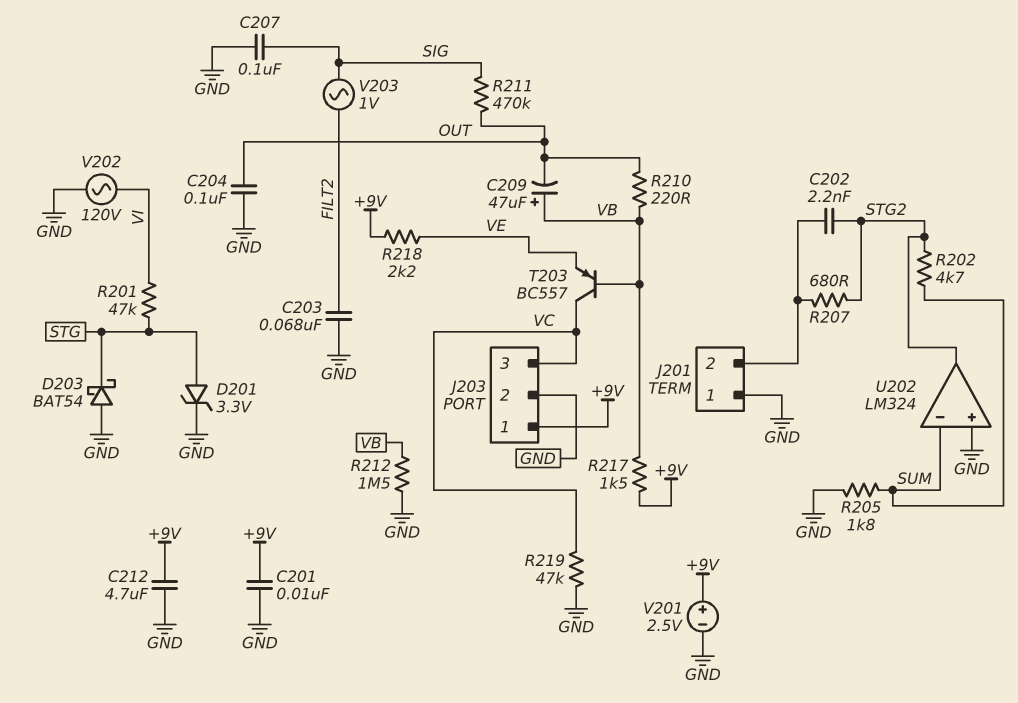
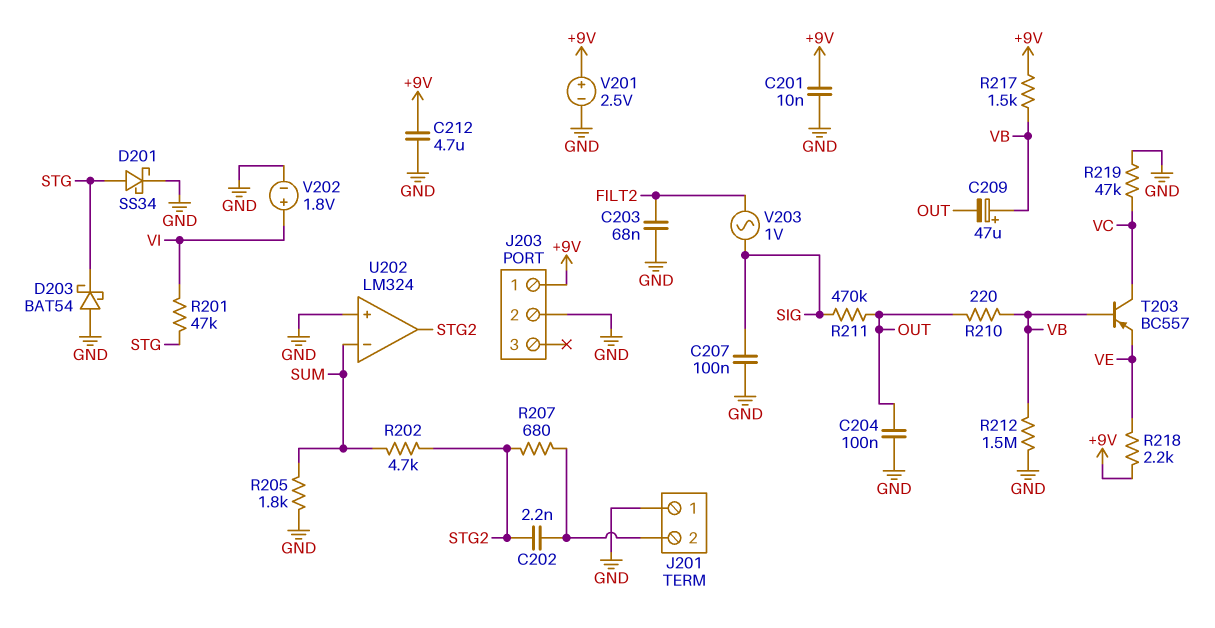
D201: zener 3.3V (A STG, K GND) -> schottky SS34 (A STG, K GND)
J203 pin 3: VC -> none
V202: AC 120V (GND, VI) -> 1.8V (plus VI, minus GND)

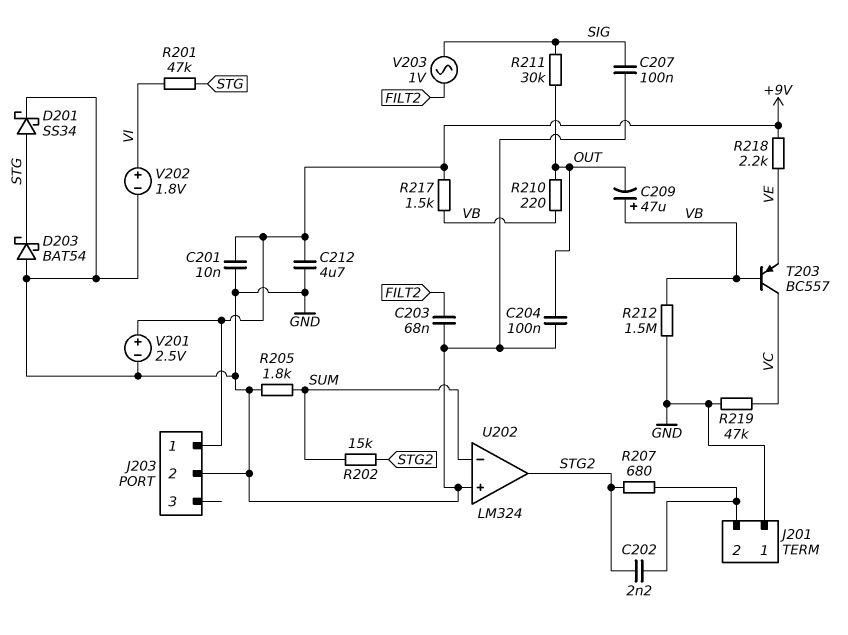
R202: 4.7k (STG2, SUM) -> 15k (STG2, SUM)
R211: 470k (OUT, SIG) -> 30k (OUT, SIG)

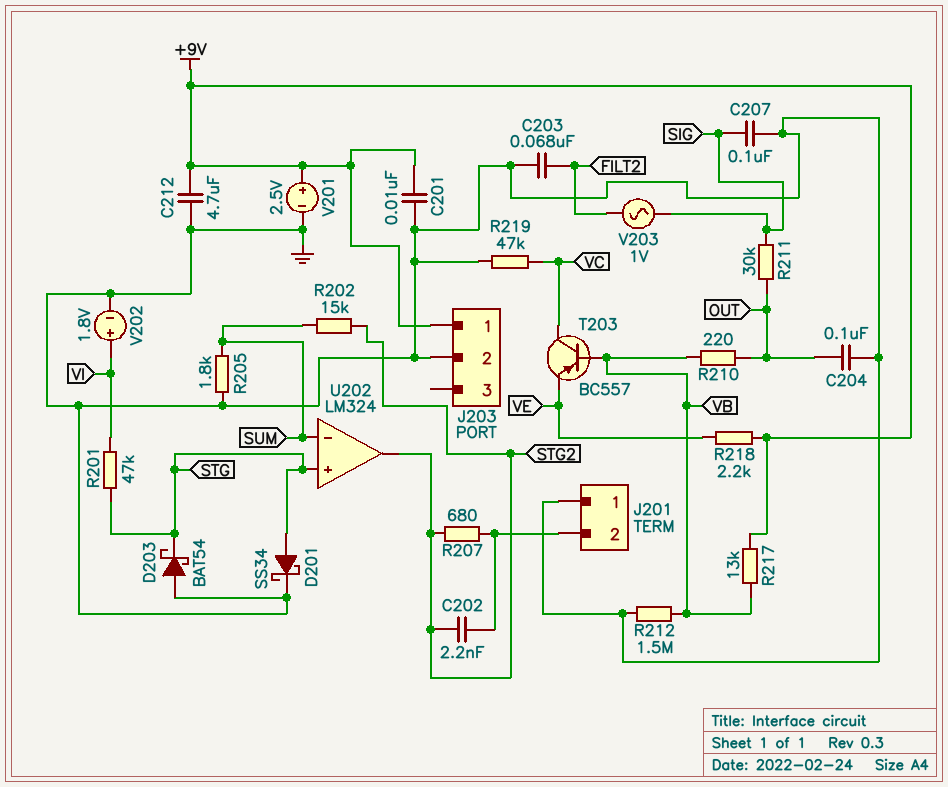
C209: 47uF (plus VB, minus OUT) -> none
R217: 1.5k (+9V, VB) -> 13k (+9V, VB)
U202 pin in+: GND -> STG

